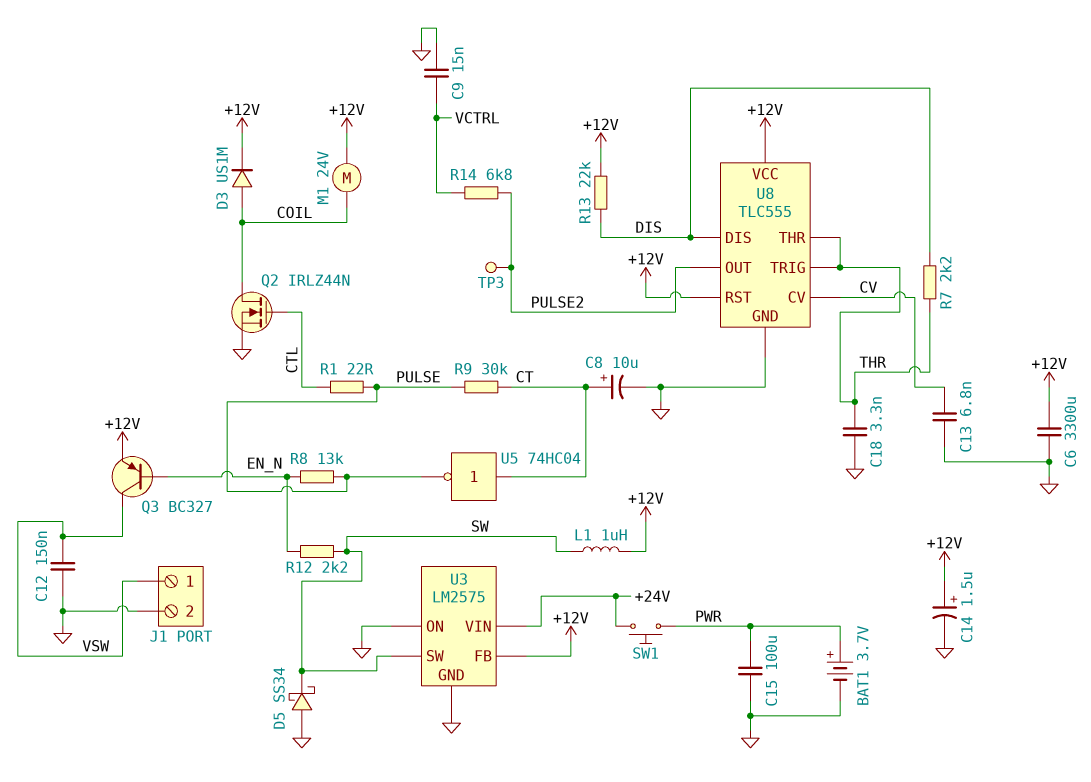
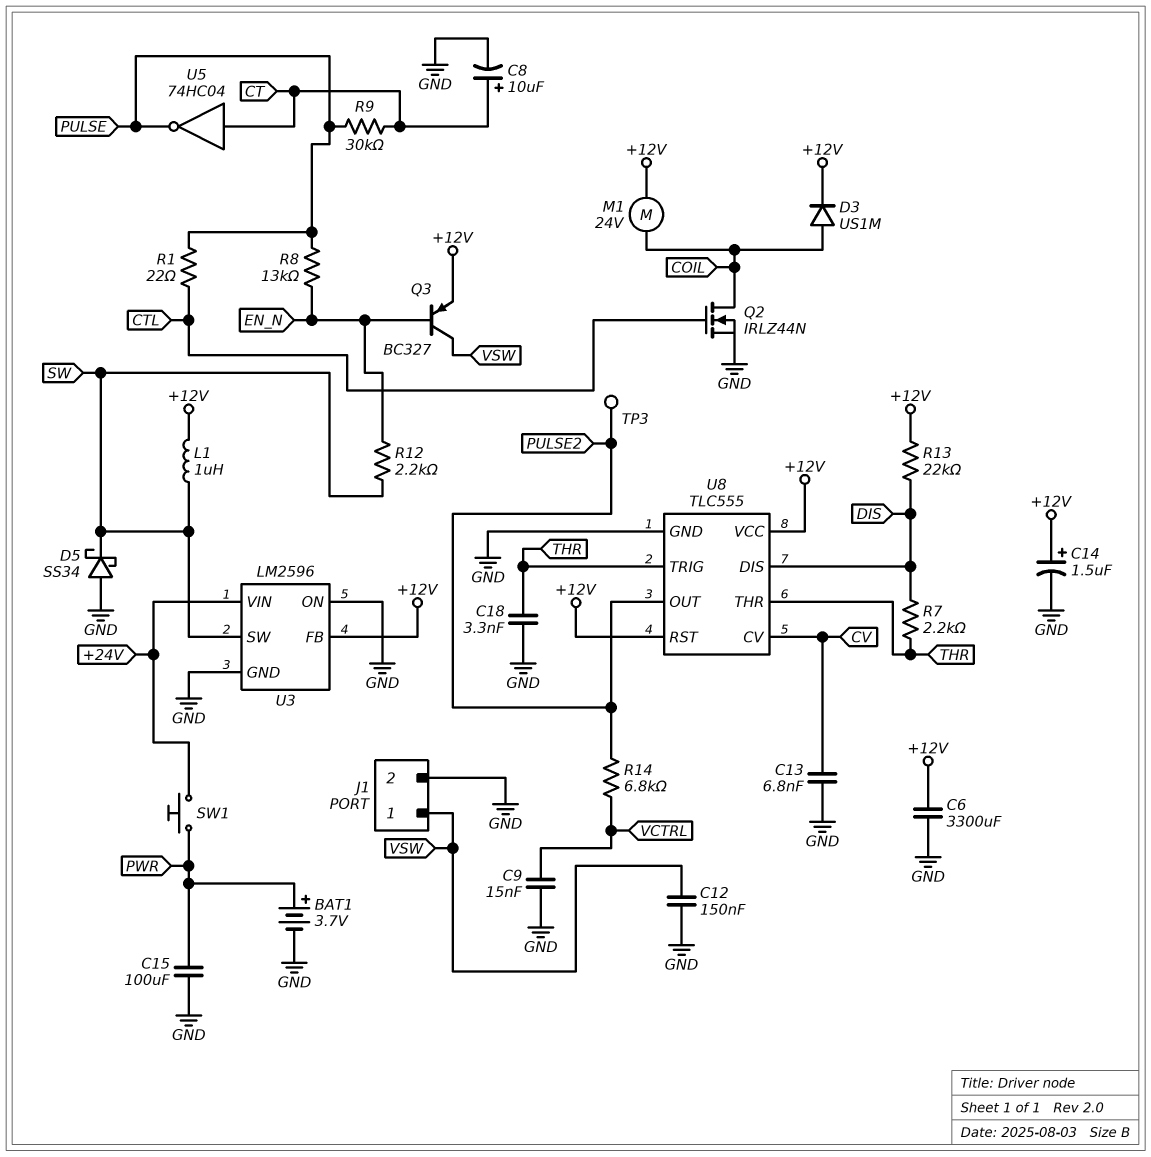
U3: LM2575 -> LM2596

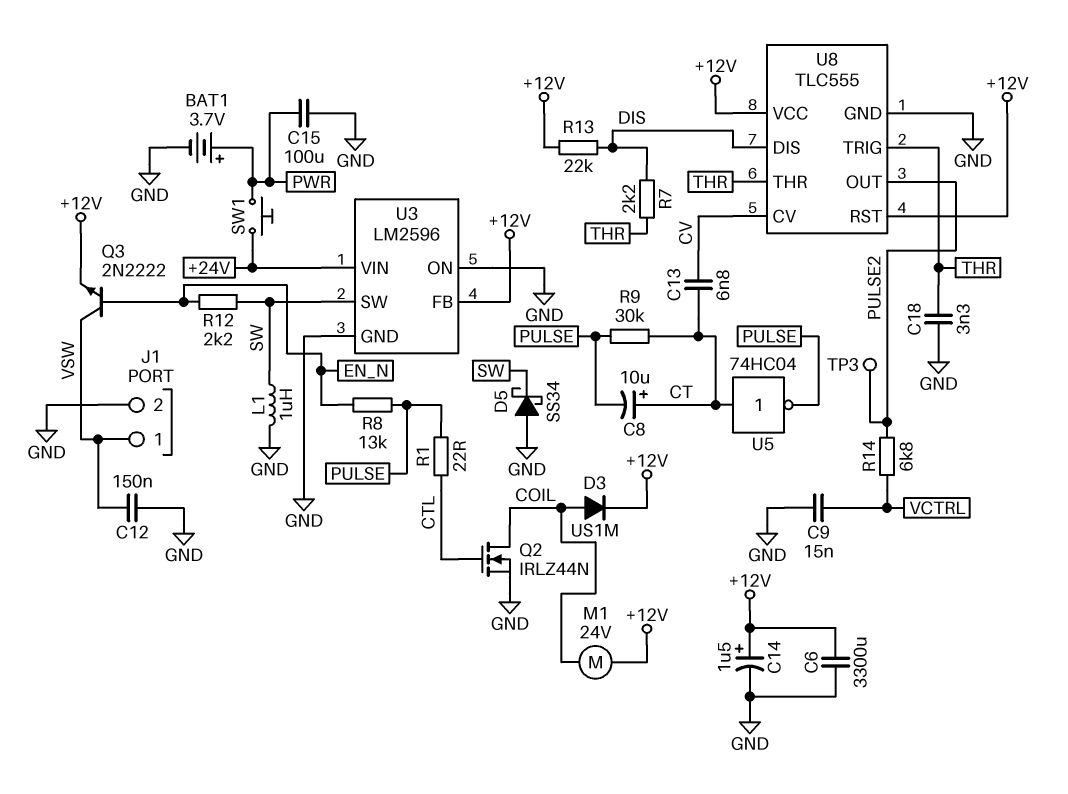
C8: 10uF (plus CT, minus GND) -> 10uF (plus CT, minus PULSE)
C13: 6.8nF (CV, GND) -> 6.8nF (CT, CV)
L1: 1uH (+12V, SW) -> 1uH (GND, SW)
Q3: PNP BC327 (B EN_N, C VSW, E +12V) -> NPN 2N2222 (B EN_N, C VSW, E +12V)

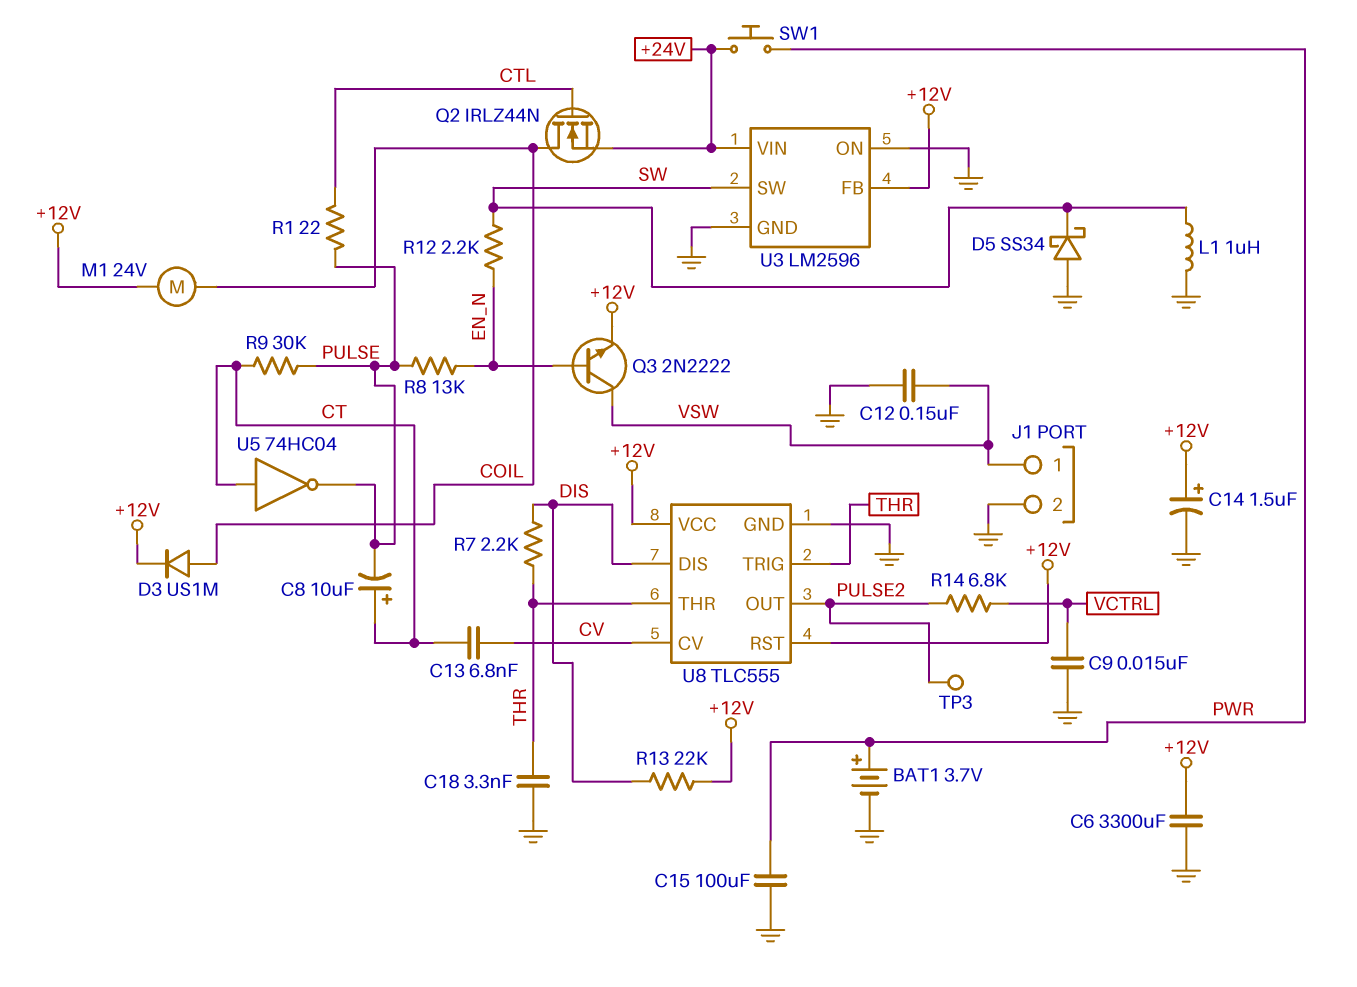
Q2: NMOS IRLZ44N (G CTL, D COIL, S GND) -> NMOS IRLZ44N (G CTL, D COIL, S +24V)

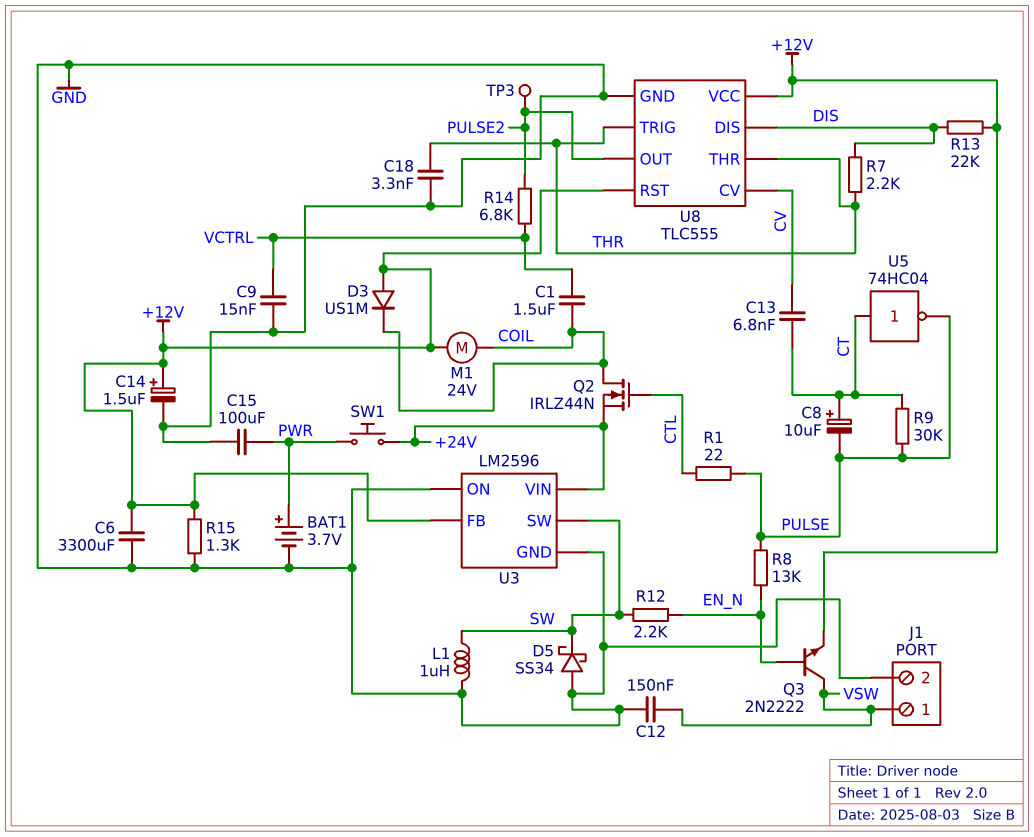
C1: none -> 1.5uF (COIL, VCTRL)
D3: diode US1M (A COIL, K +12V) -> diode US1M (A +12V, K COIL)
R15: none -> 1.3k (+12V, GND)

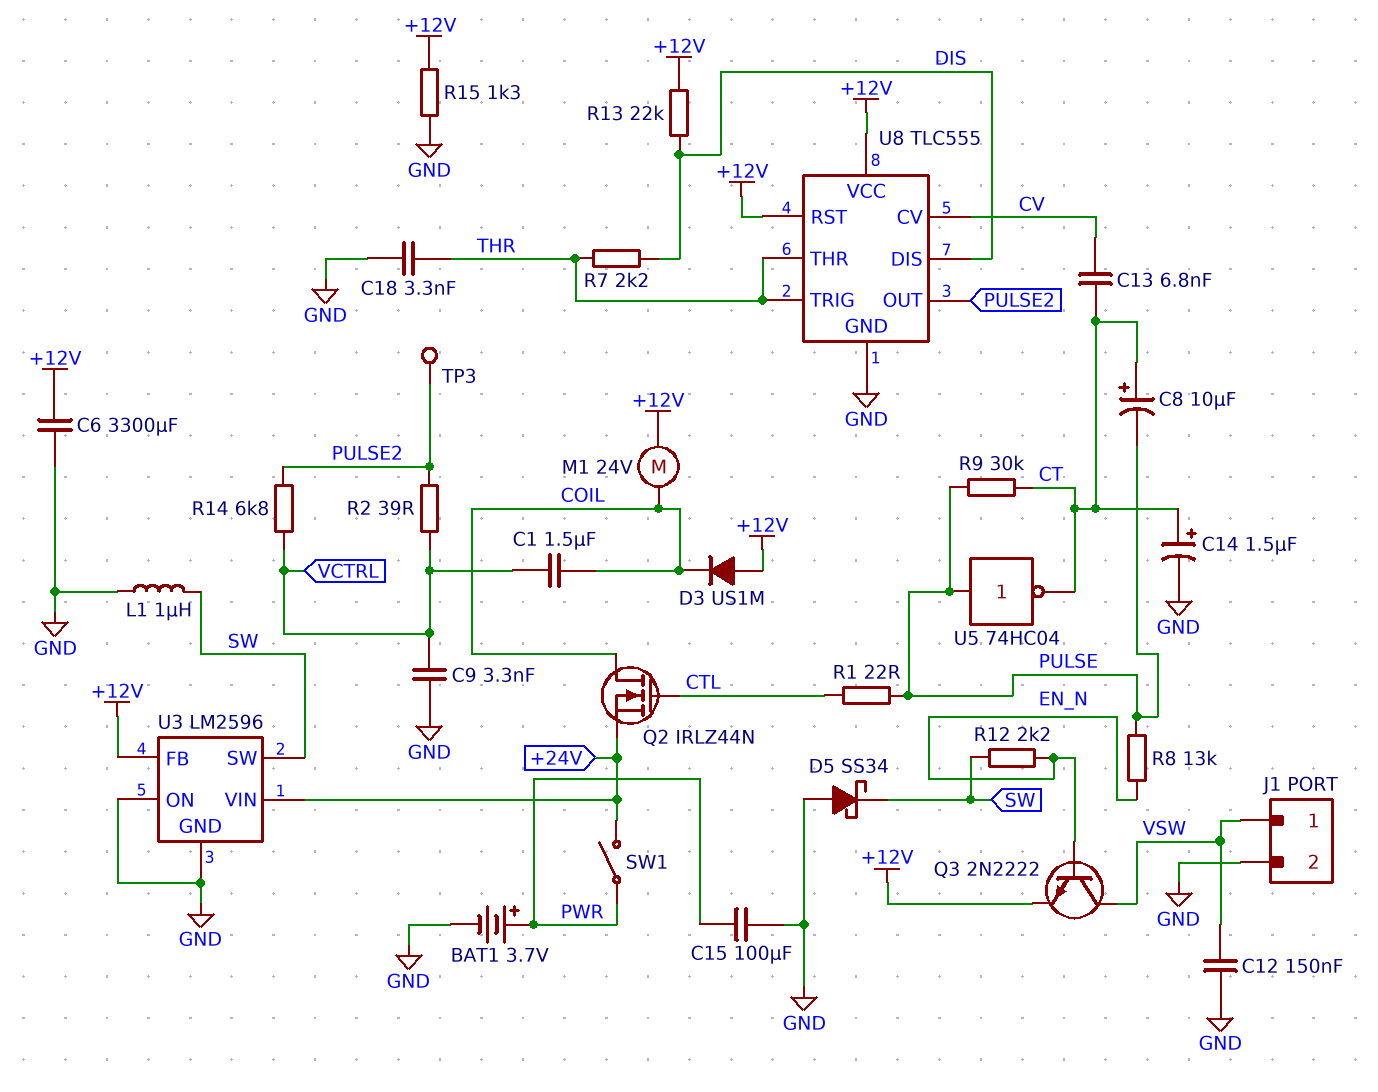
C9: 15nF (GND, VCTRL) -> 3.3nF (GND, VCTRL)
C14: 1.5uF (plus +12V, minus GND) -> 1.5uF (plus CT, minus GND)
R2: none -> 39 (PULSE2, VCTRL)
SW1: button (+24V, PWR) -> switch (+24V, PWR)
U5: NOT 74HC04 (in CT, out PULSE) -> NOT 74HC04 (in PULSE, out CT)

